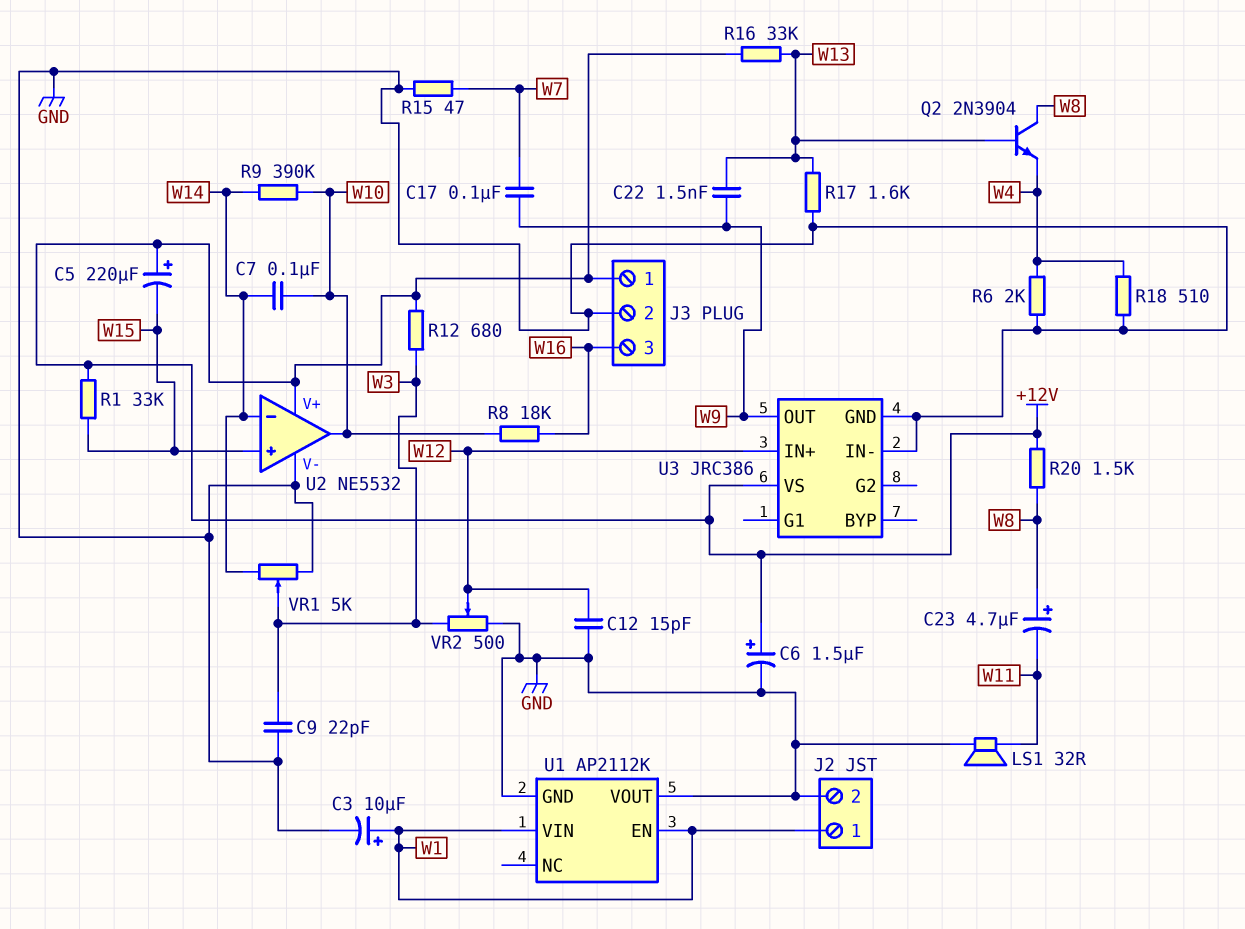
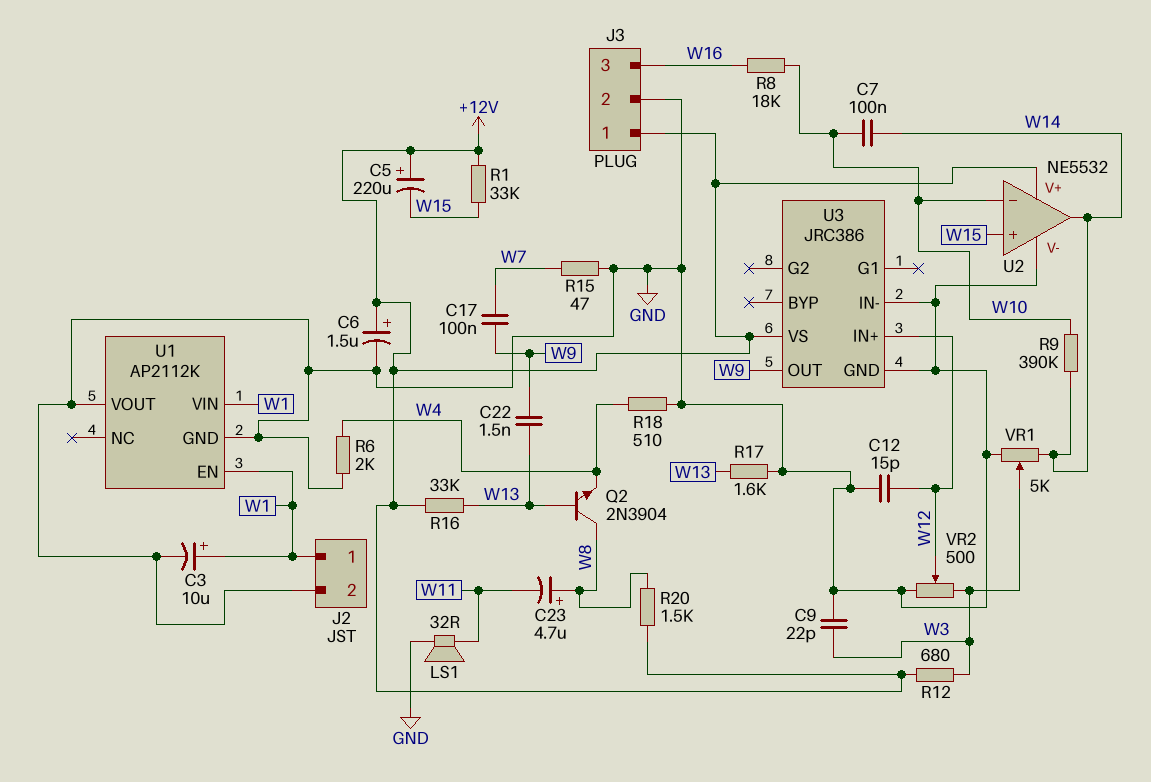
U2 pin in-: W14 -> W10
U2 pin out: W10 -> W14

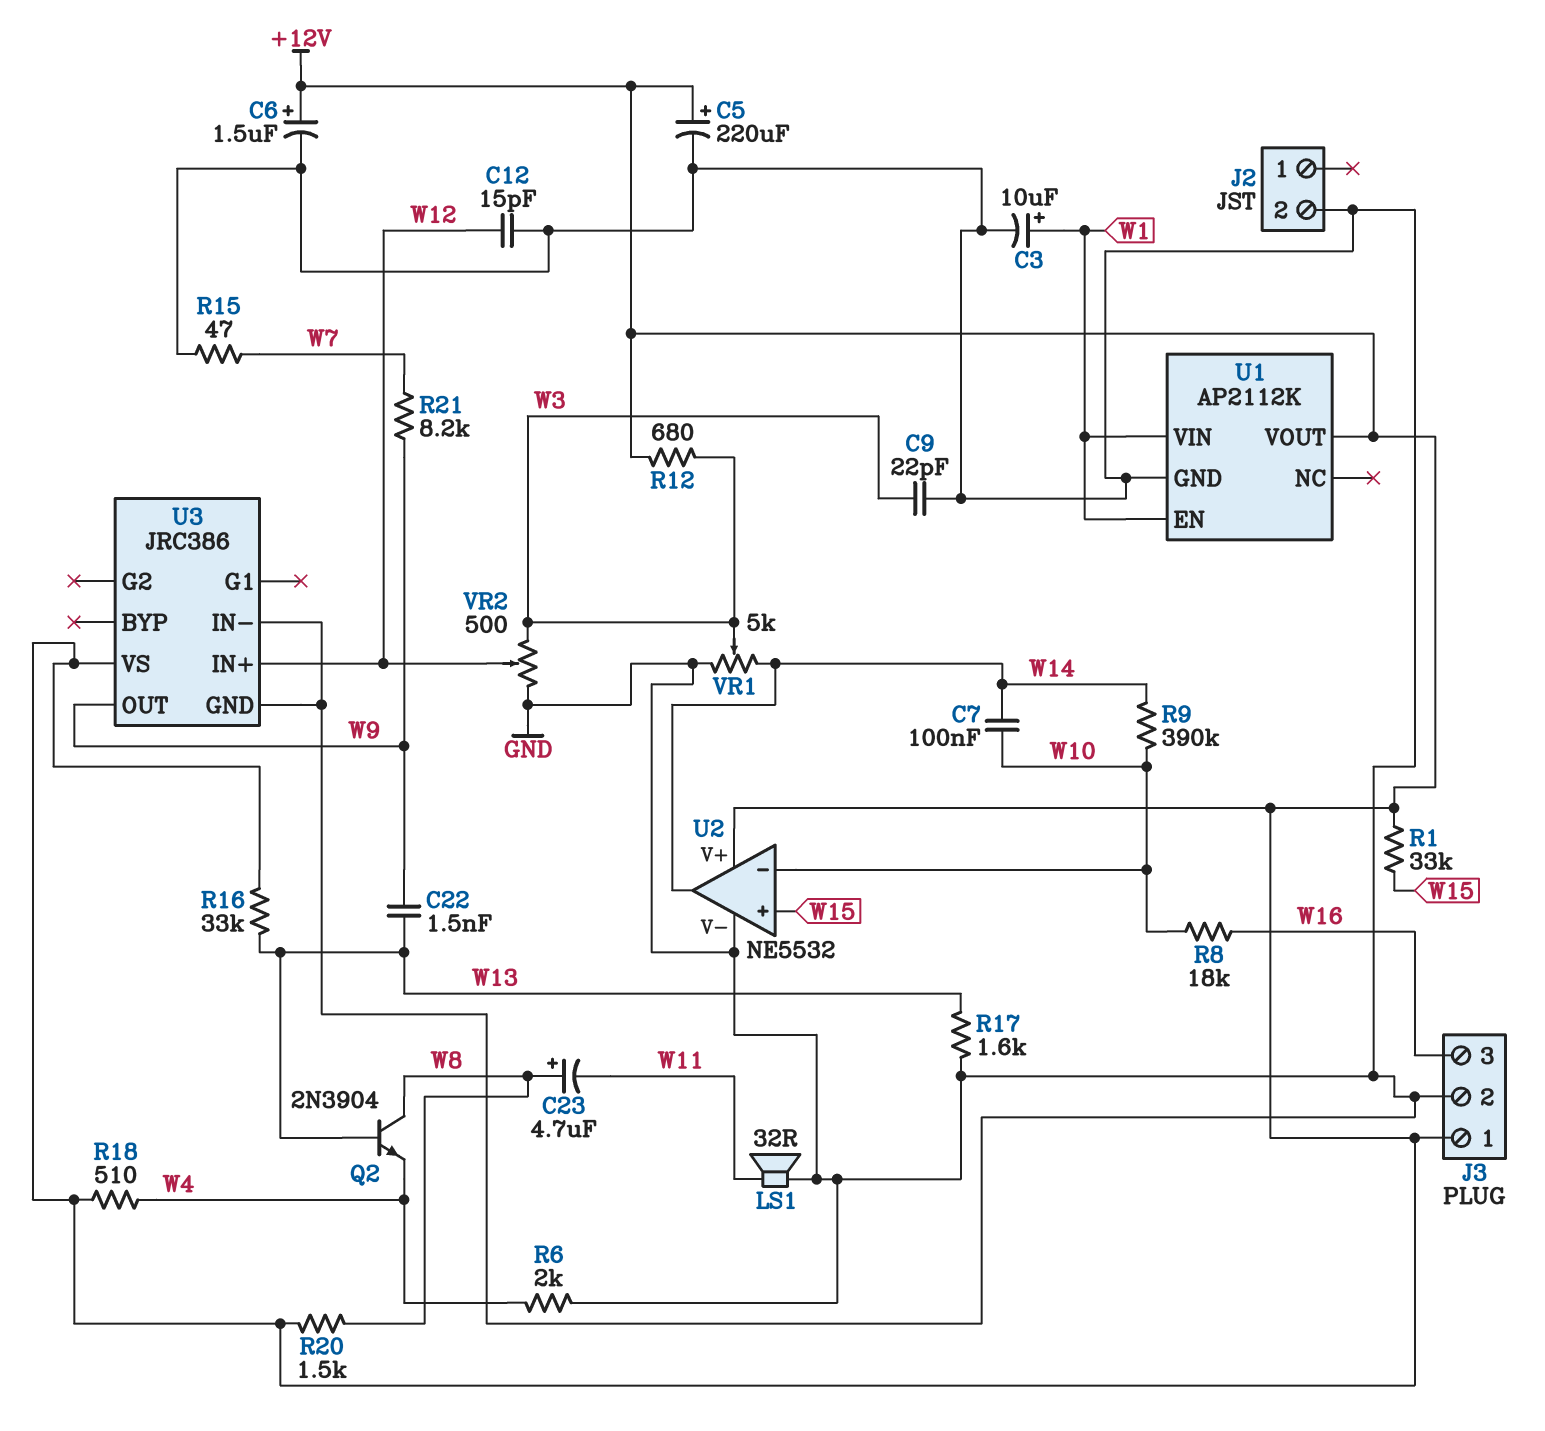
C5: 220uF (plus +12V, minus W15) -> 220uF (plus +12V, minus GND)
C17: 100nF (W7, W9) -> none
J2 pin 1: W1 -> none
R18: 510 (GND, W4) -> 510 (+12V, W4)
R21: none -> 8.2k (W7, W9)
U1 pin VOUT: GND -> +12V

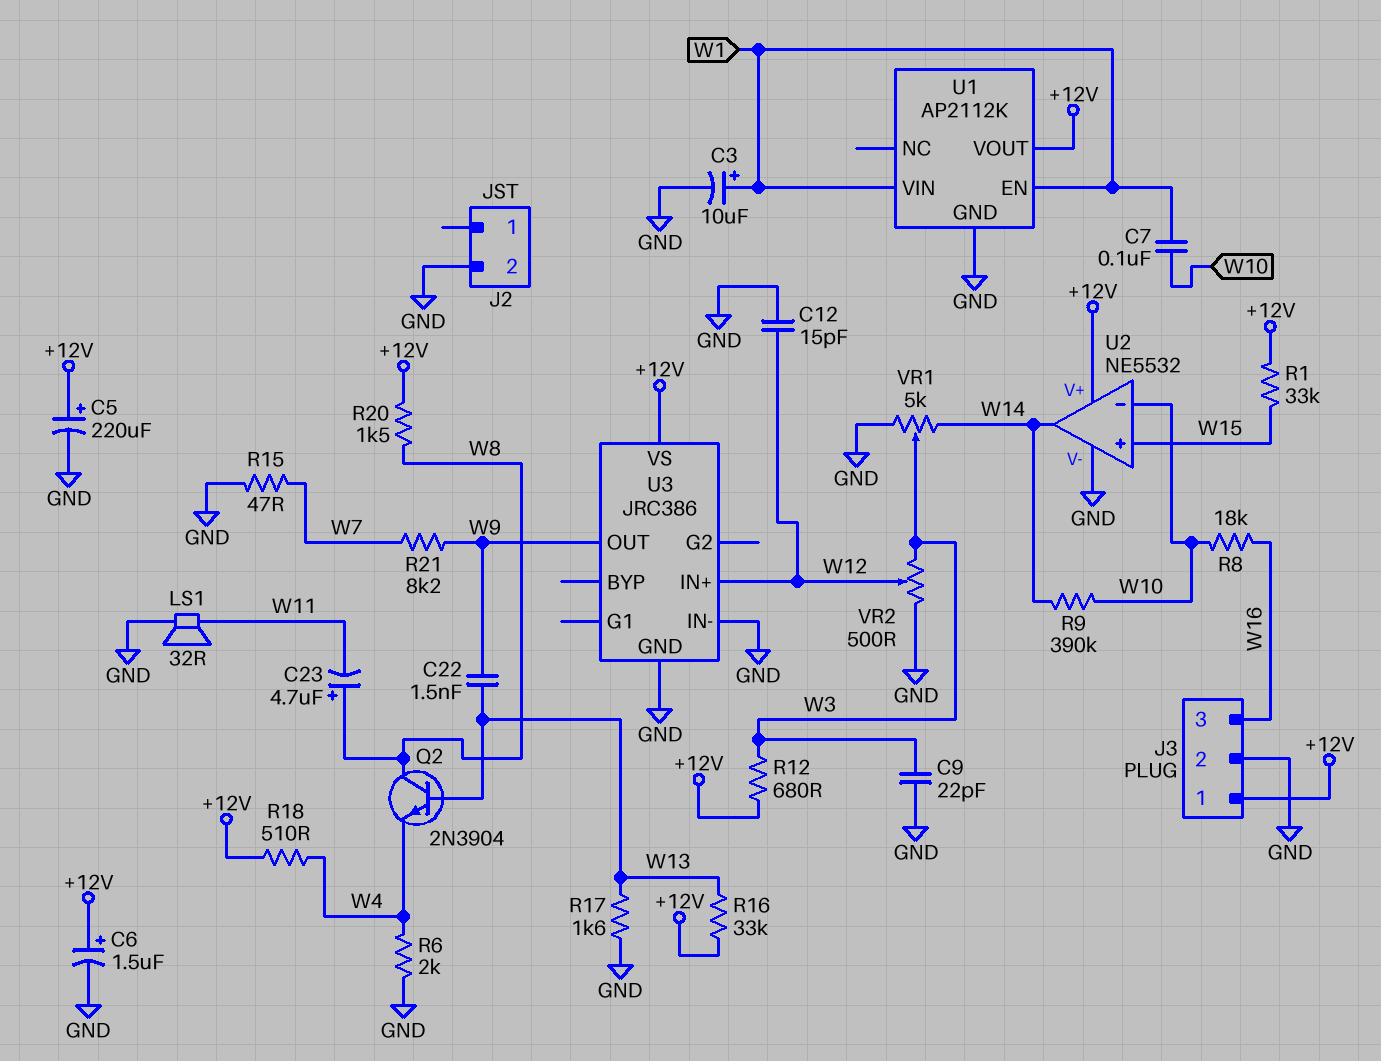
C7: 100nF (W10, W14) -> 100nF (W1, W10)

